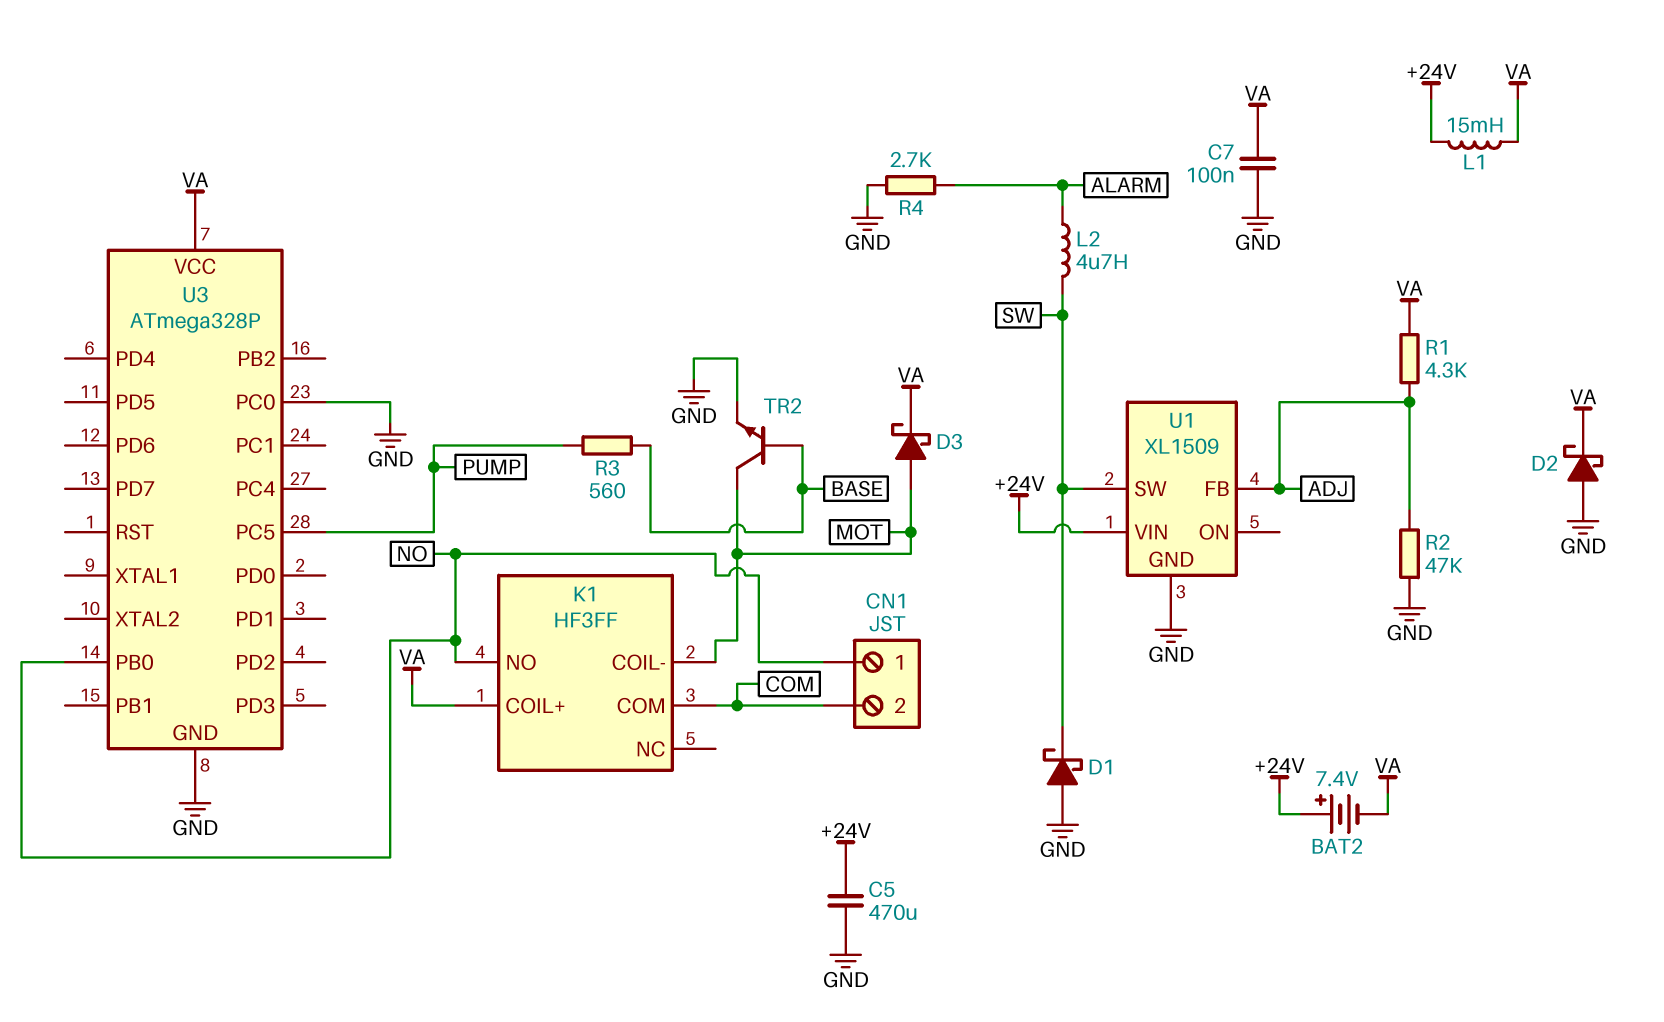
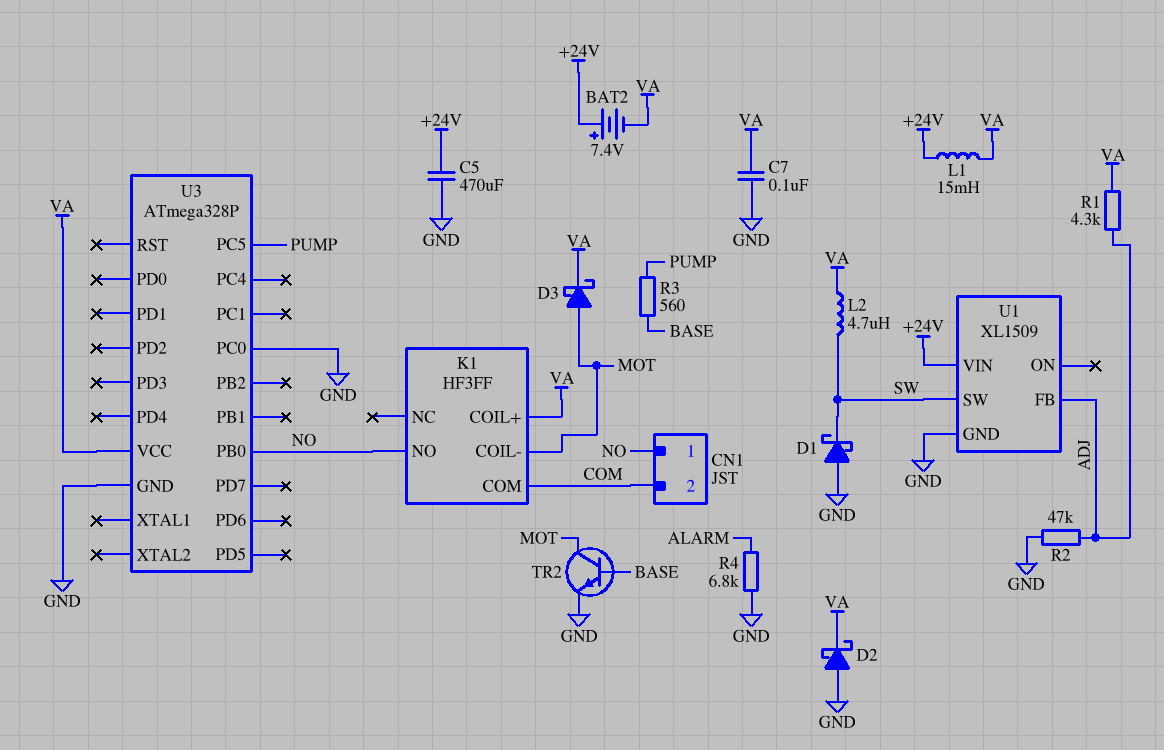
L2: 4.7uH (ALARM, SW) -> 4.7uH (SW, VA)
R4: 2.7k (ALARM, GND) -> 6.8k (ALARM, GND)

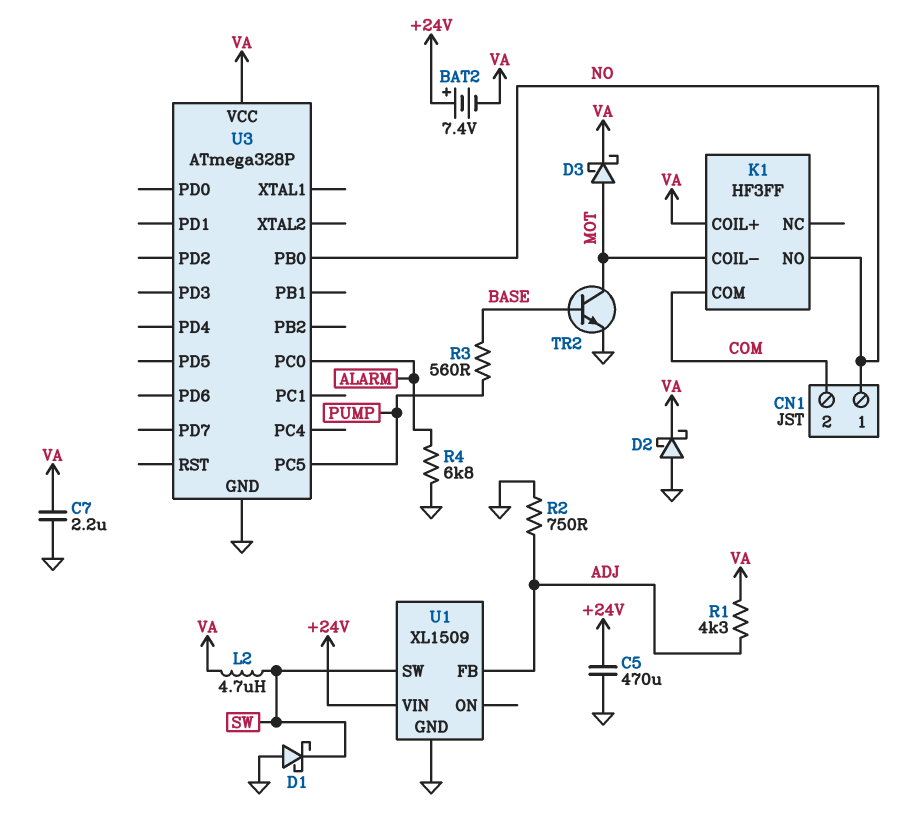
C7: 100nF (GND, VA) -> 2.2uF (GND, VA)
L1: 15mH (+24V, VA) -> none
R2: 47k (ADJ, GND) -> 750 (ADJ, GND)
U3 pin PC0: GND -> ALARM

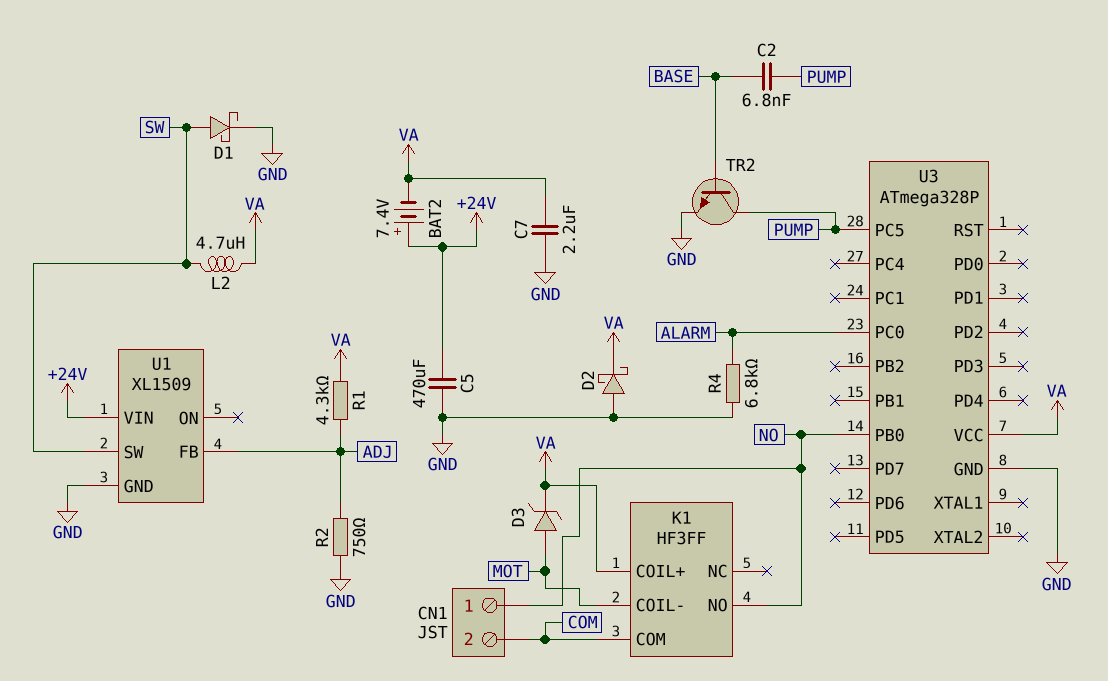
C2: none -> 6.8nF (BASE, PUMP)
D1: schottky (A GND, K SW) -> schottky (A SW, K GND)
D3: schottky (A MOT, K VA) -> zener (A MOT, K VA)
R3: 560 (BASE, PUMP) -> none
TR2: NPN (B BASE, C MOT, E GND) -> NPN (B BASE, C PUMP, E GND)

